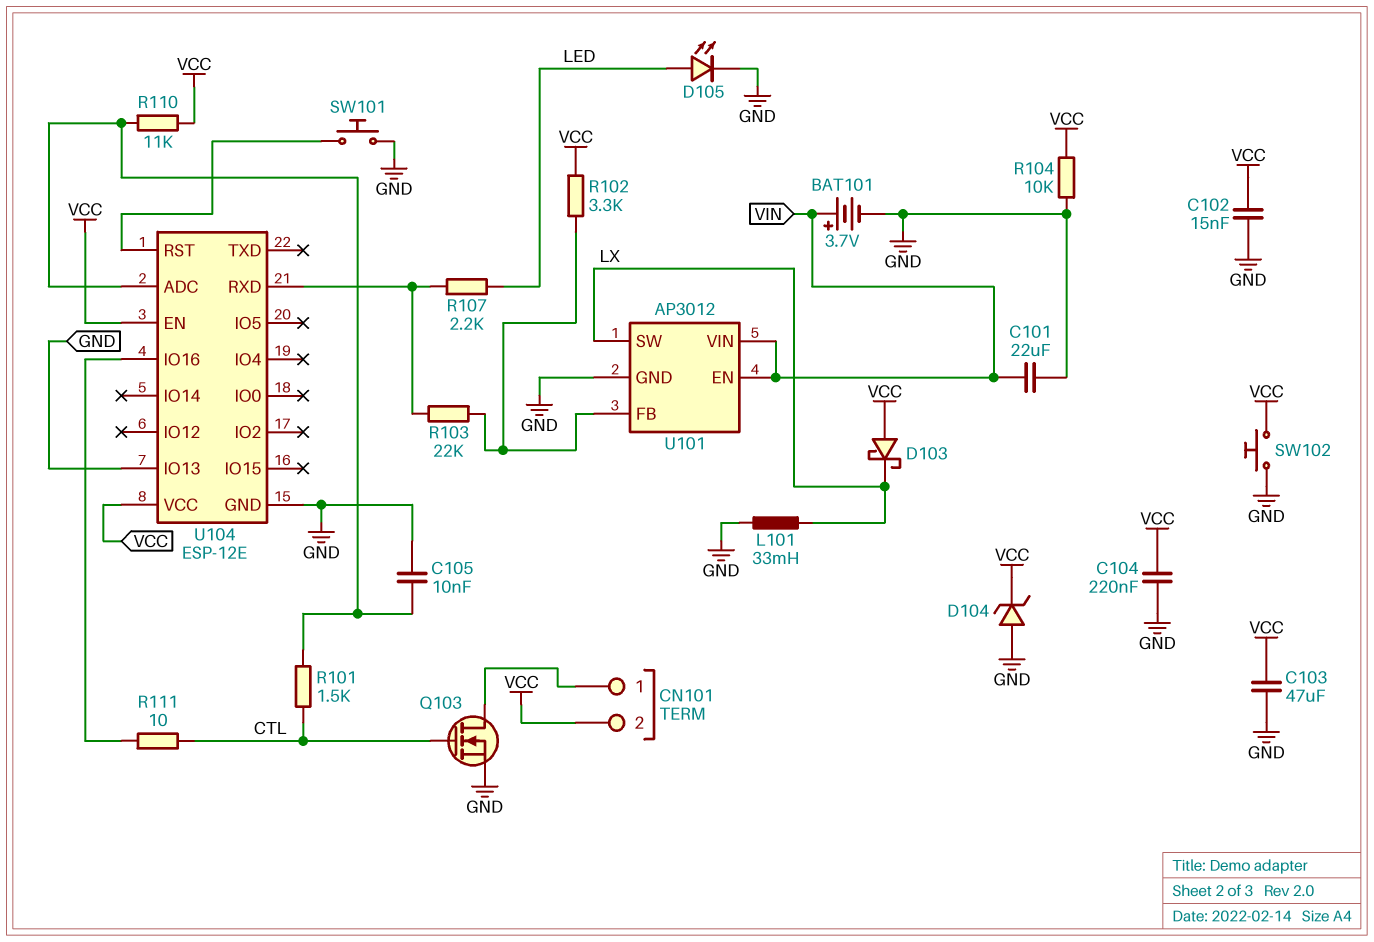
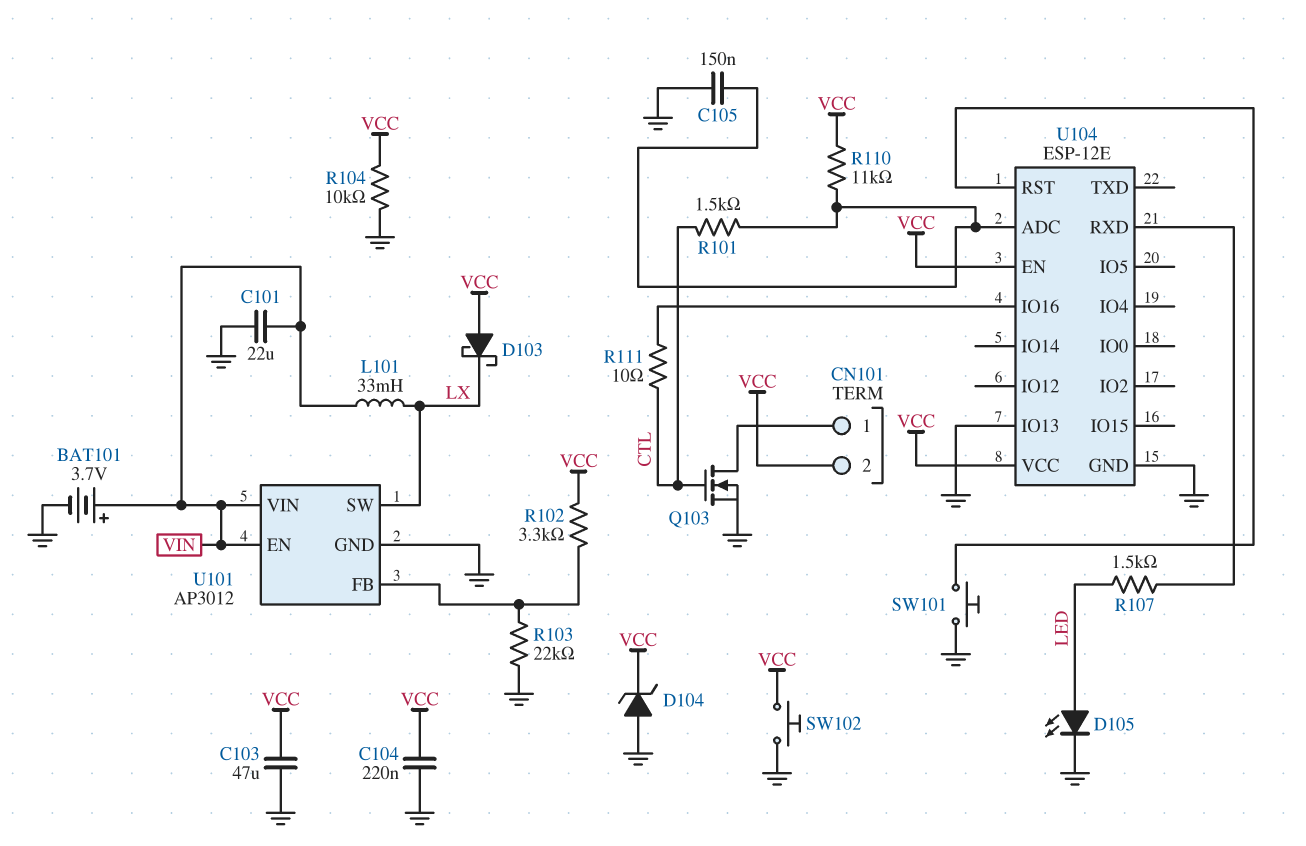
C102: 15nF (GND, VCC) -> none
C105: 10nF (GND, U104/ADC) -> 150nF (GND, U104/ADC)
L101: 33mH (GND, LX) -> 33mH (LX, VIN)
R103: 22k (U101/FB, U104/RXD) -> 22k (GND, U101/FB)
R107: 2.2k (LED, U104/RXD) -> 1.5k (LED, U104/RXD)

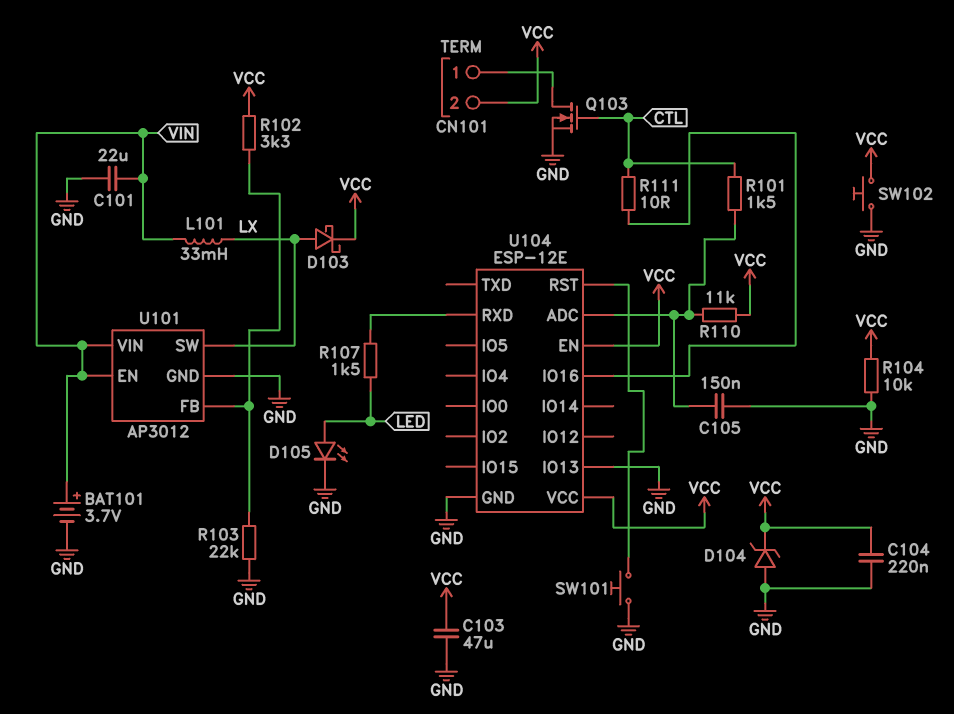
D103: schottky (A VCC, K LX) -> schottky (A LX, K VCC)

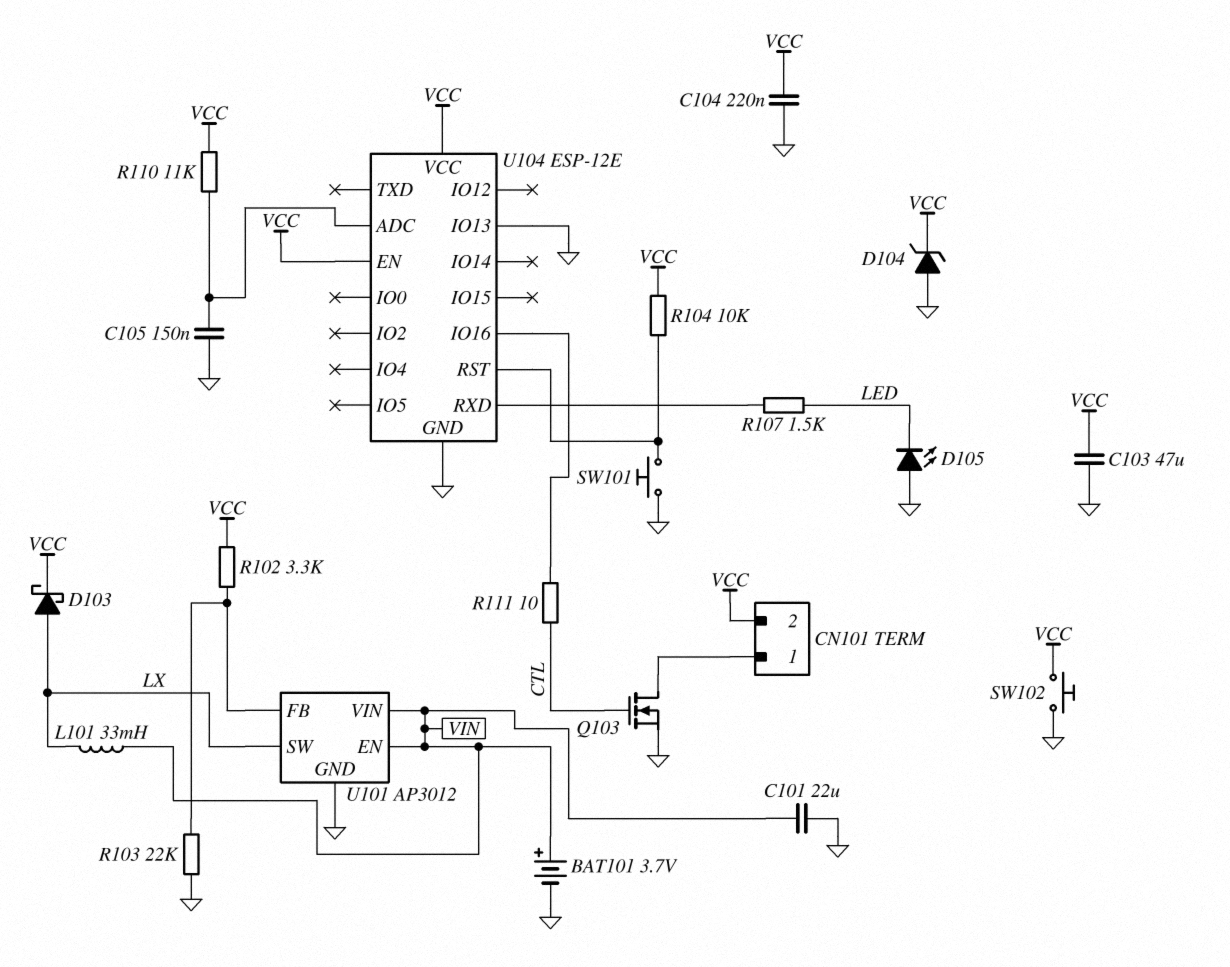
D105: LED (A LED, K GND) -> LED (A GND, K LED)
R101: 1.5k (CTL, U104/ADC) -> none
R104: 10k (GND, VCC) -> 10k (U104/RST, VCC)

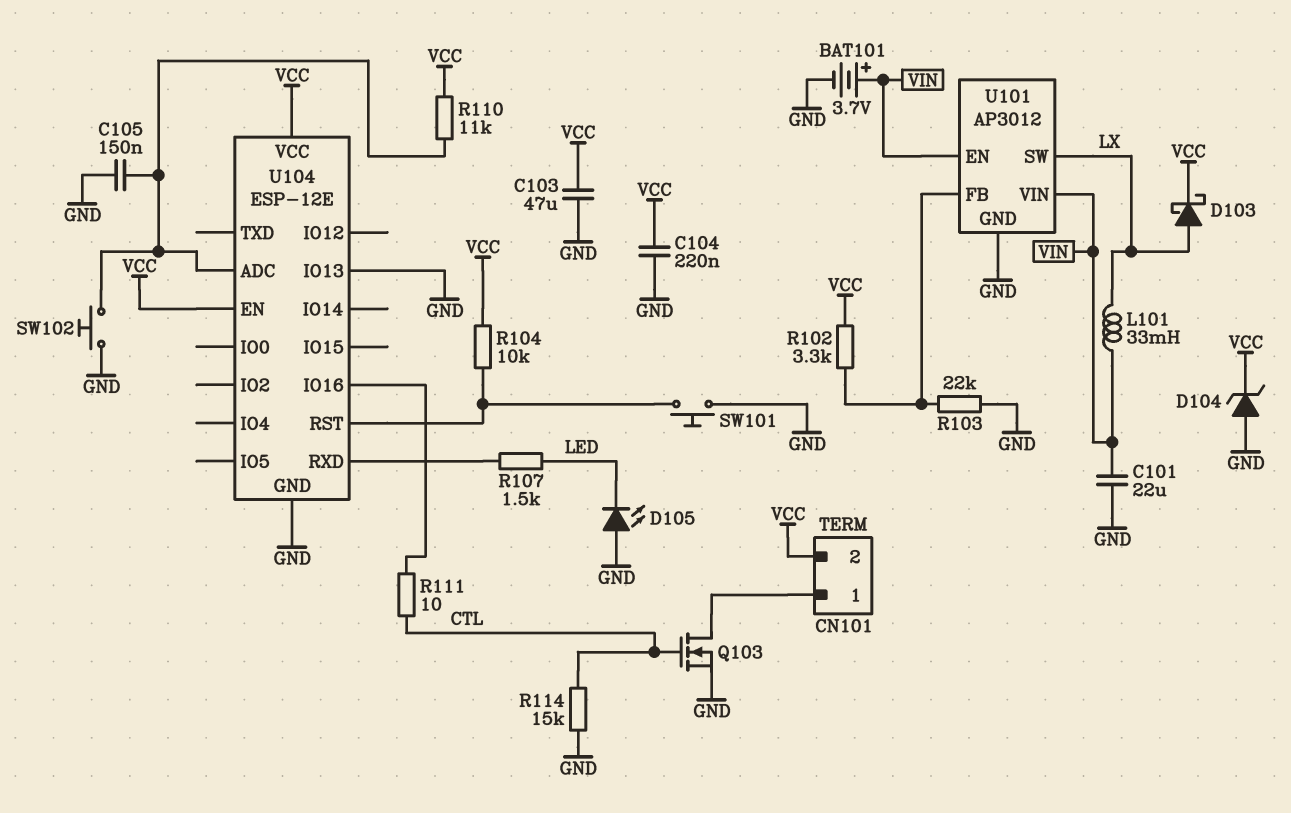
R114: none -> 15k (CTL, GND)
SW102: button (GND, VCC) -> button (GND, U104/ADC)

